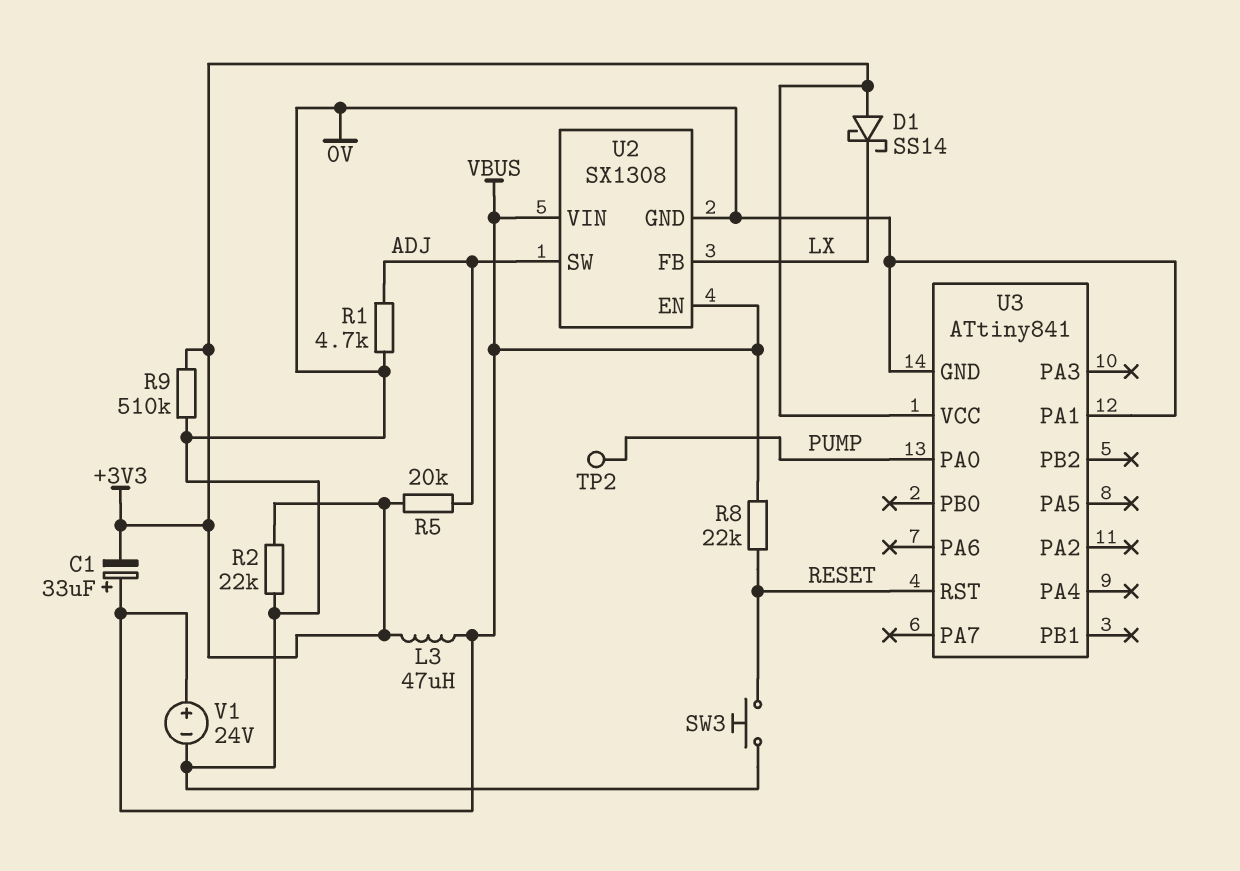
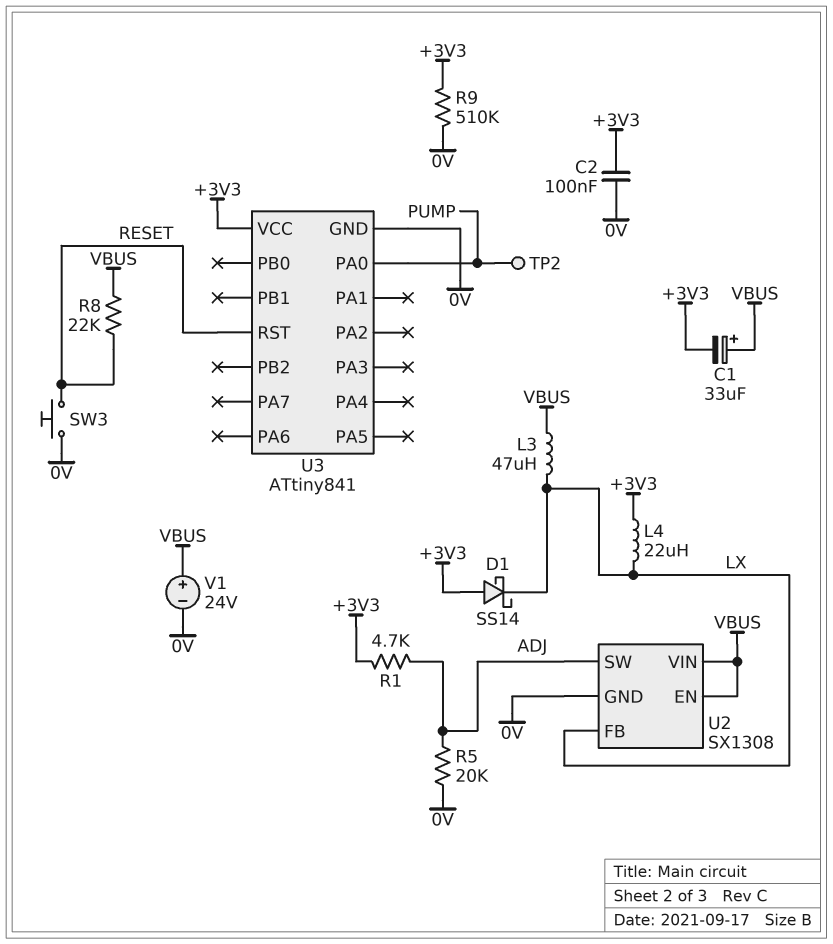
C2: none -> 100nF (+3V3, 0V)
L3: 47uH (+3V3, VBUS) -> 47uH (LX, VBUS)
L4: none -> 22uH (+3V3, LX)
R1: 4.7k (0V, ADJ) -> 4.7k (+3V3, ADJ)
R2: 22k (+3V3, 0V) -> none
R5: 20k (+3V3, ADJ) -> 20k (0V, ADJ)
U3 pin PA1: 0V -> none

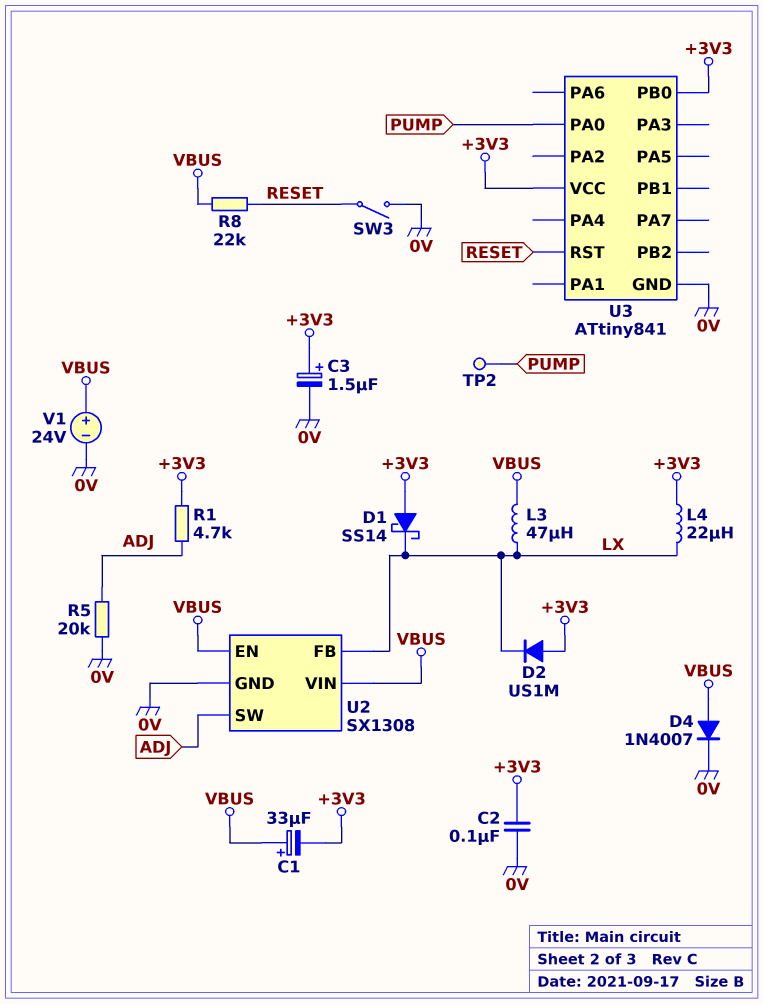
C3: none -> 1.5uF (plus +3V3, minus 0V)
D2: none -> diode US1M (A +3V3, K LX)
D4: none -> diode 1N4007 (A VBUS, K 0V)
R9: 510k (+3V3, 0V) -> none
SW3: button (0V, RESET) -> switch (0V, RESET)
U3 pin PB0: none -> +3V3

